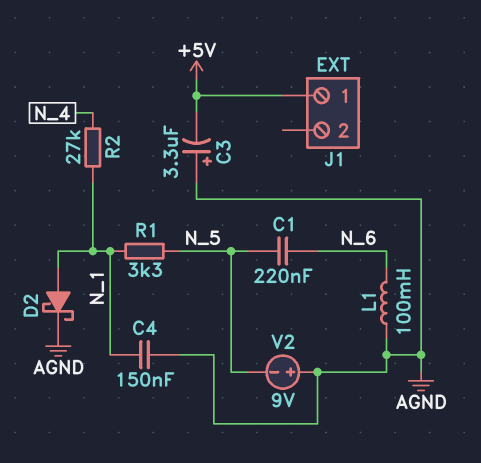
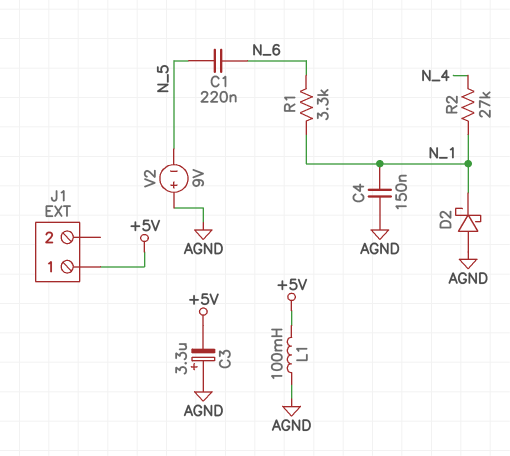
D2: schottky (A N_1, K AGND) -> schottky (A AGND, K N_1)
L1: 100mH (AGND, N_6) -> 100mH (+5V, AGND)
R1: 3.3k (N_1, N_5) -> 3.3k (N_1, N_6)

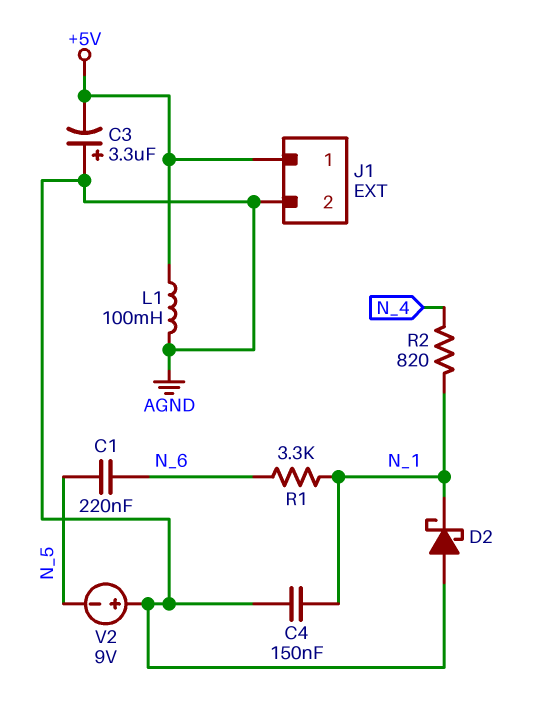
J1 pin 2: none -> AGND
R2: 27k (N_1, N_4) -> 820 (N_1, N_4)

